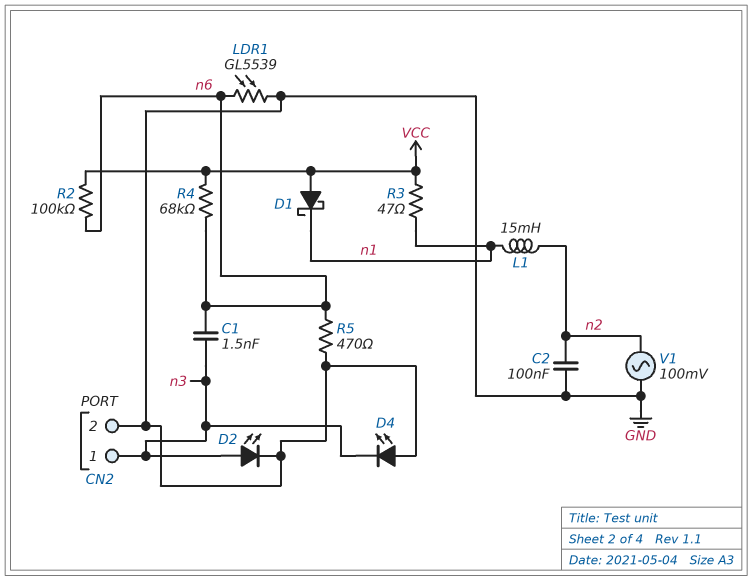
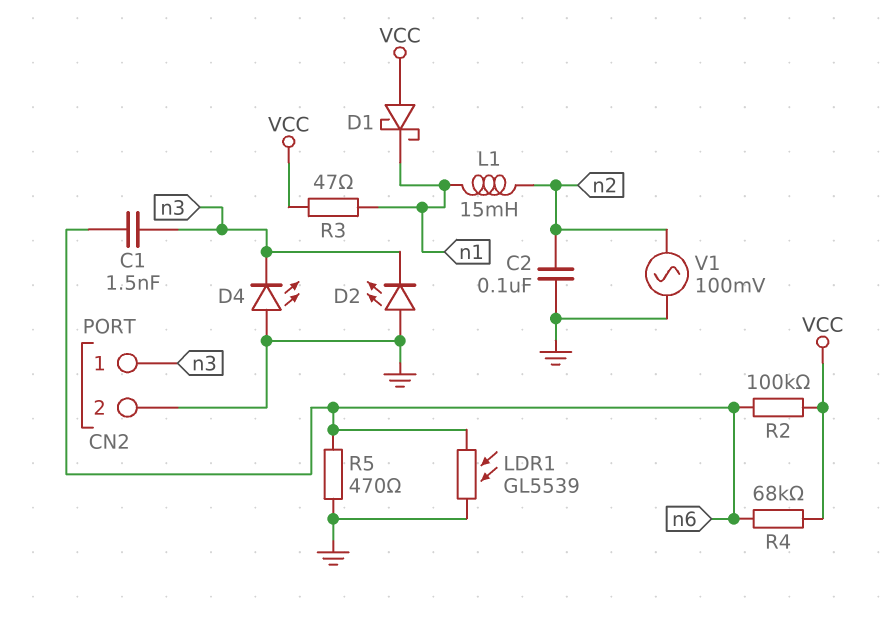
D2: LED (A n3, K GND) -> LED (A GND, K n3)

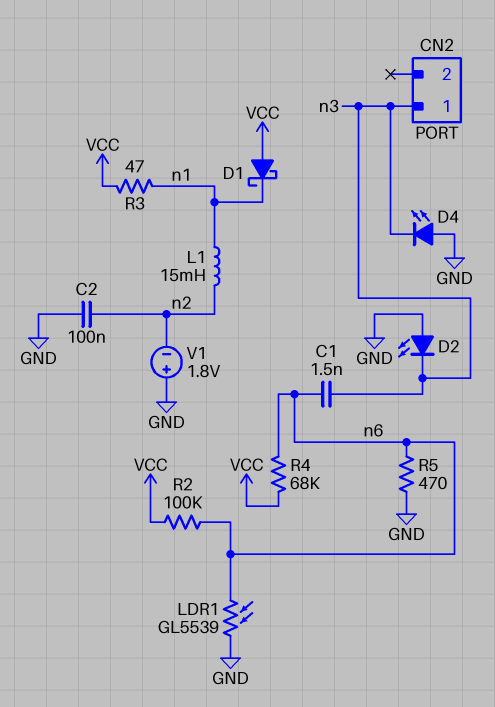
CN2 pin 2: GND -> none
V1: AC 100mV (GND, n2) -> 1.8V (plus GND, minus n2)

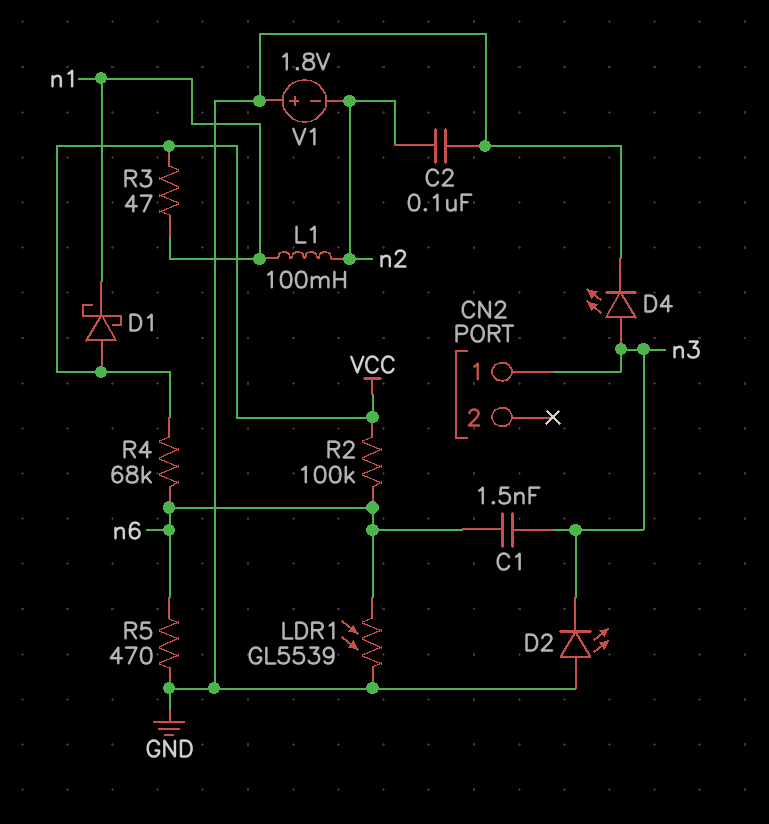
D4: LED (A GND, K n3) -> LED (A n3, K GND)
L1: 15mH (n1, n2) -> 100mH (n1, n2)

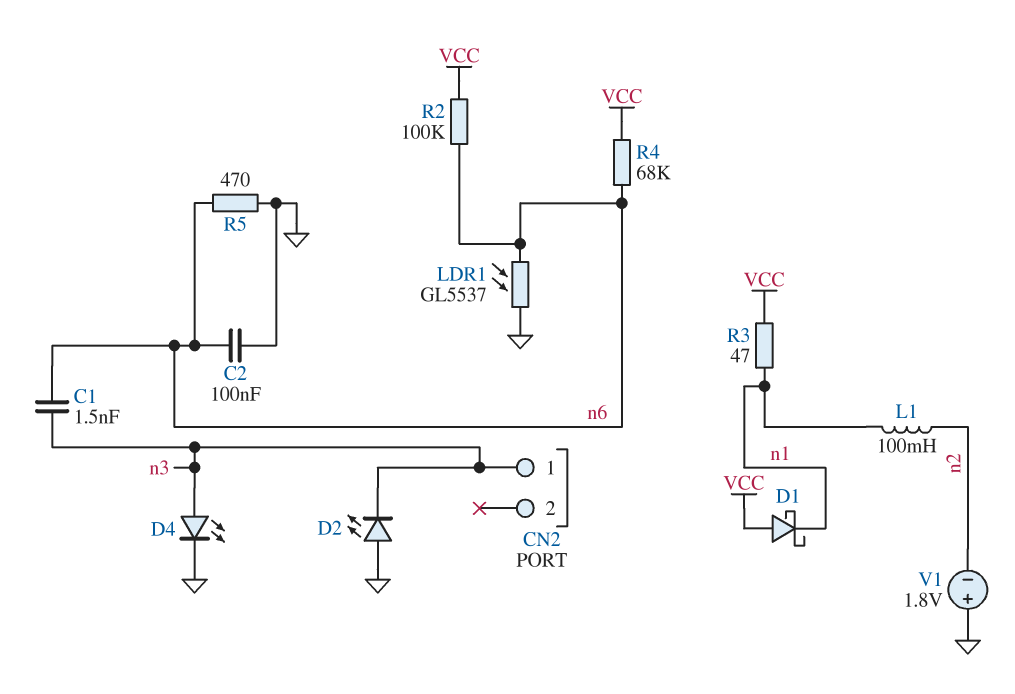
C2: 100nF (GND, n2) -> 100nF (GND, n6)
LDR1: GL5539 (GND, n6) -> GL5537 (GND, n6)

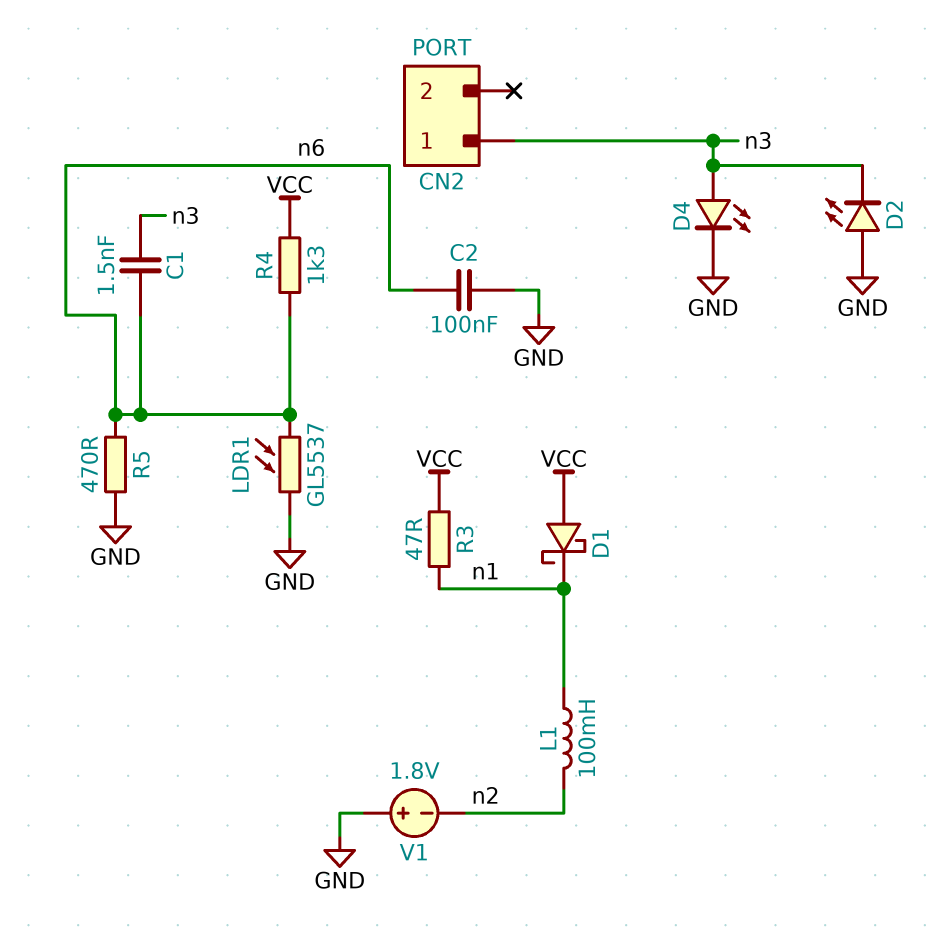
R2: 100k (VCC, n6) -> none
R4: 68k (VCC, n6) -> 1.3k (VCC, n6)

